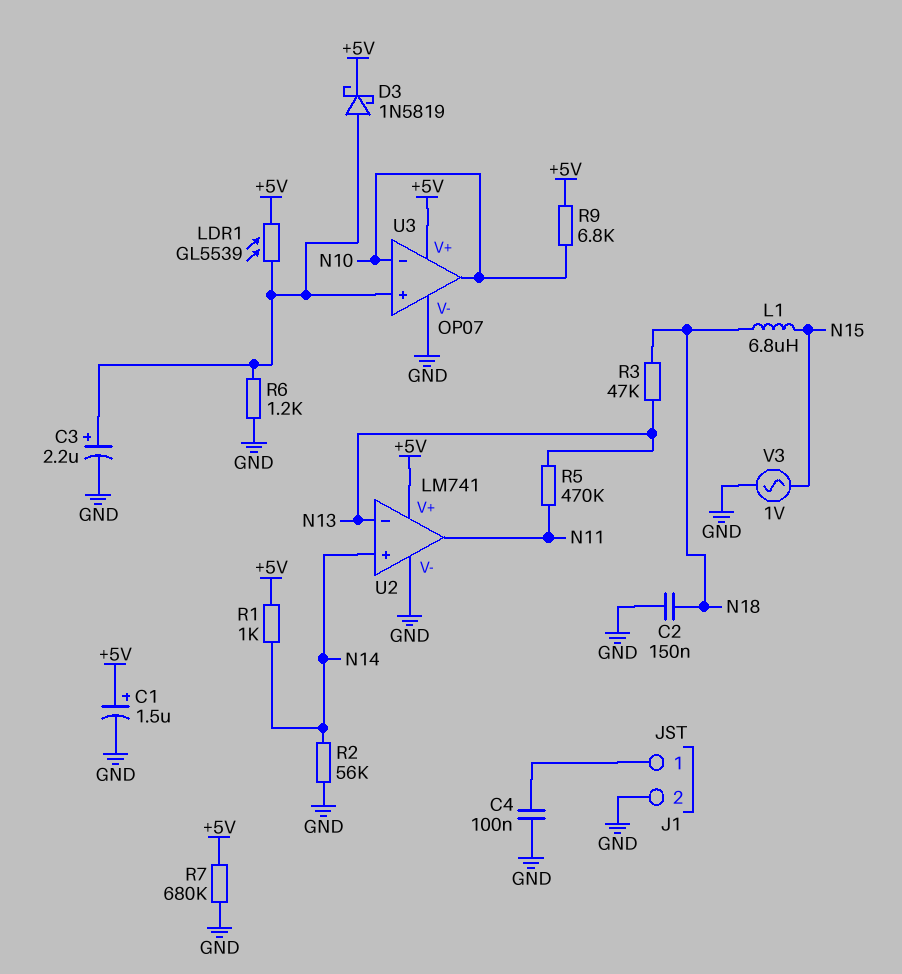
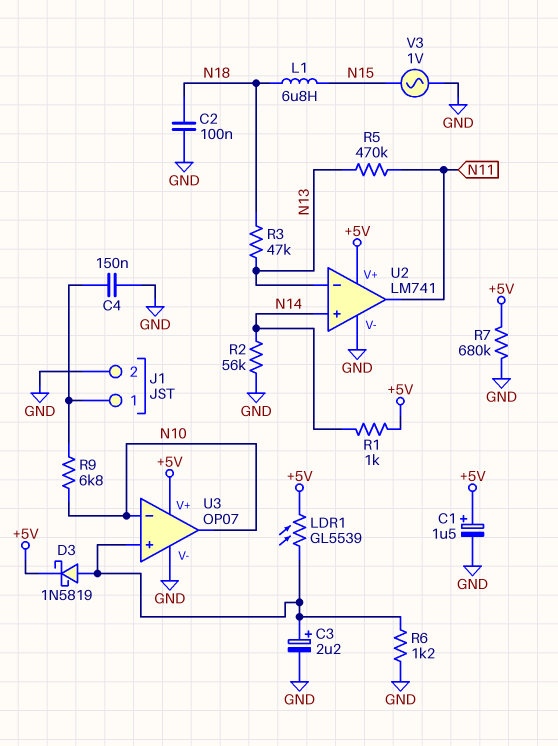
C2: 150nF (GND, N18) -> 100nF (GND, N18)
C4: 100nF (GND, J1/1) -> 150nF (GND, J1/1)
R9: 6.8k (+5V, N10) -> 6.8k (J1/1, N10)

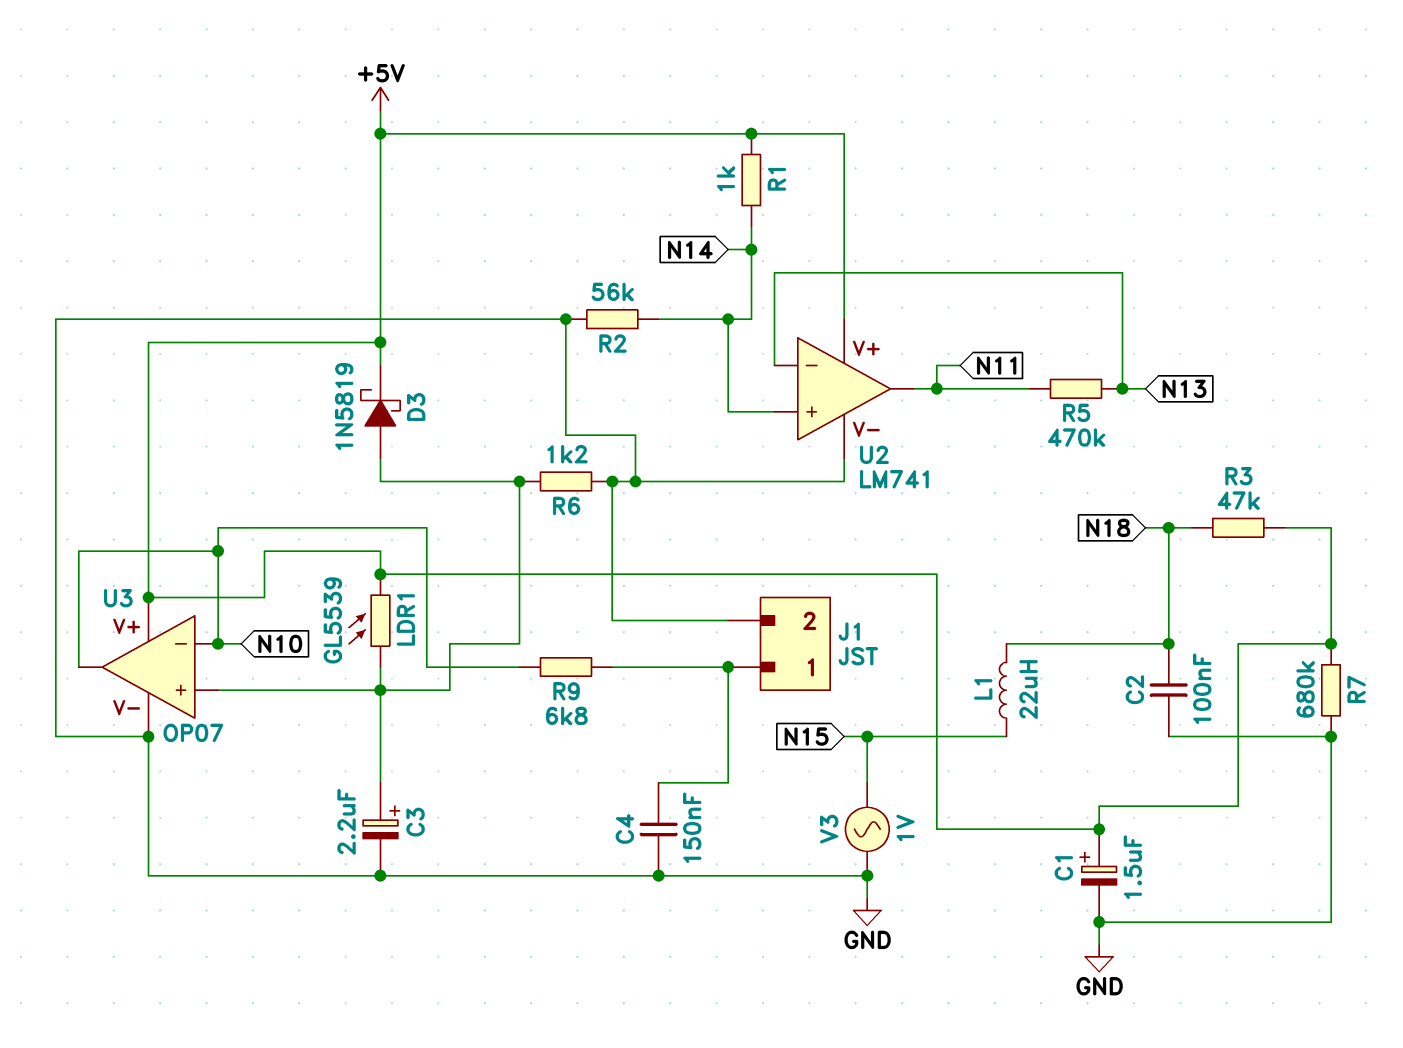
L1: 6.8uH (N15, N18) -> 22uH (N15, N18)
R3: 47k (N13, N18) -> 47k (+5V, N18)

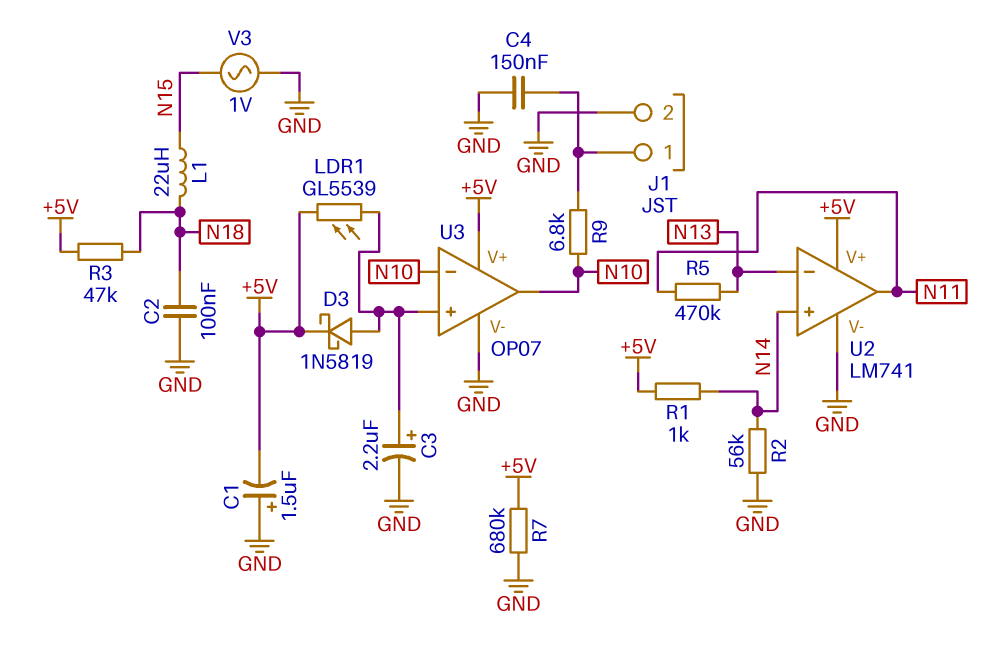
C1: 1.5uF (plus +5V, minus GND) -> 1.5uF (plus GND, minus +5V)
R6: 1.2k (GND, U3/in+) -> none

